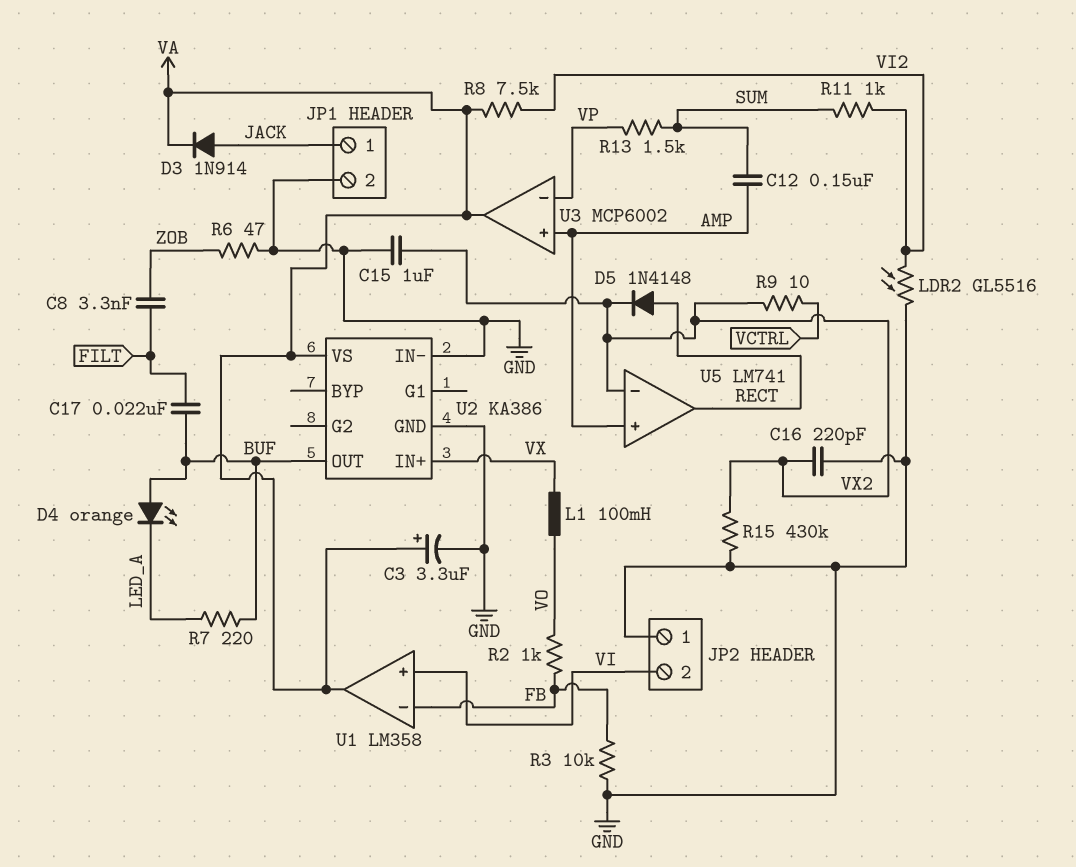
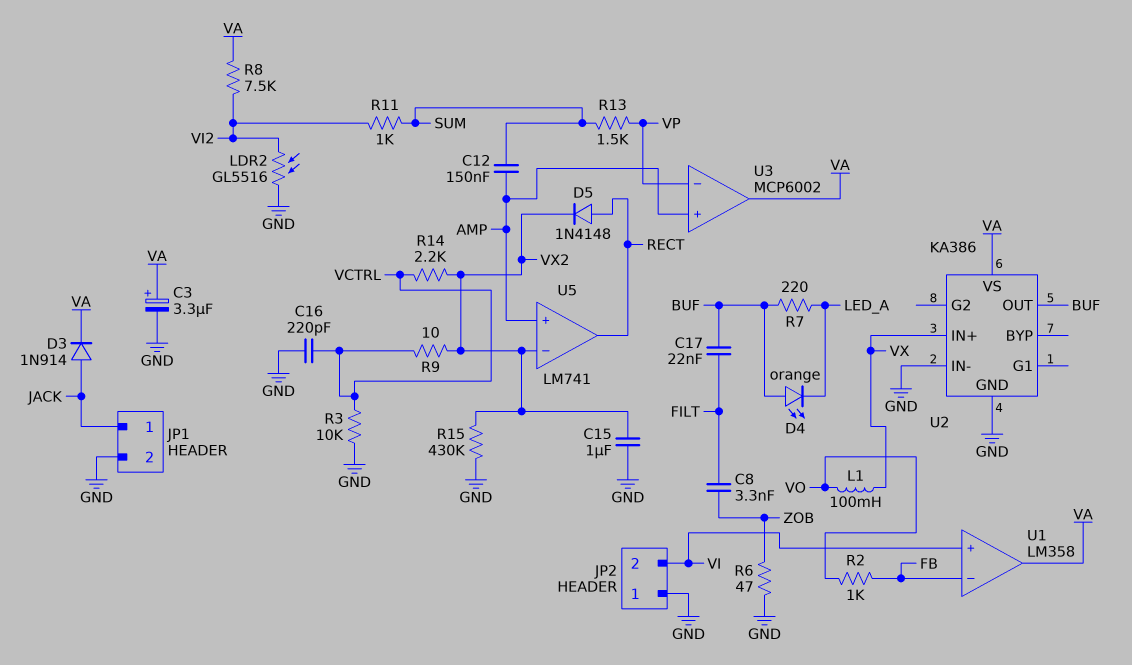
C16: 220pF (GND, VX2) -> 220pF (GND, VCTRL)
R3: 10k (FB, GND) -> 10k (GND, VCTRL)
R14: none -> 2.2k (VCTRL, VX2)

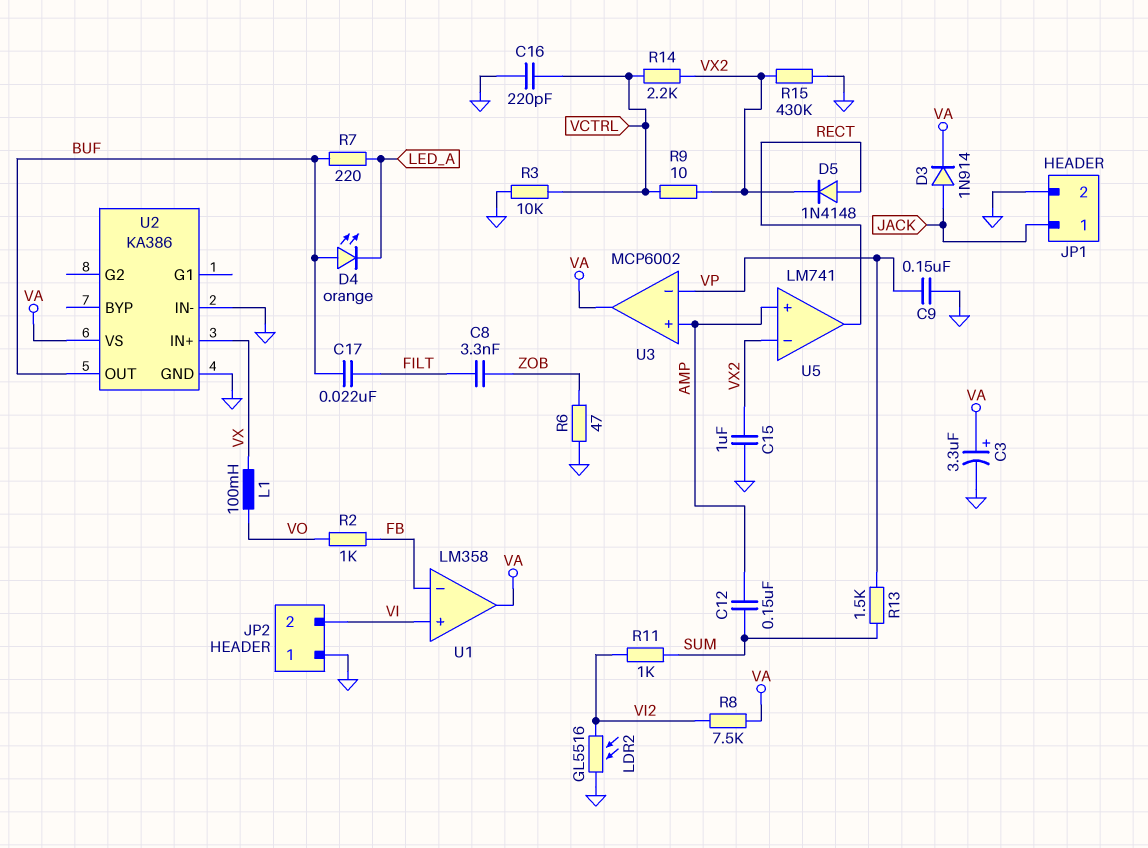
C9: none -> 150nF (GND, VP)

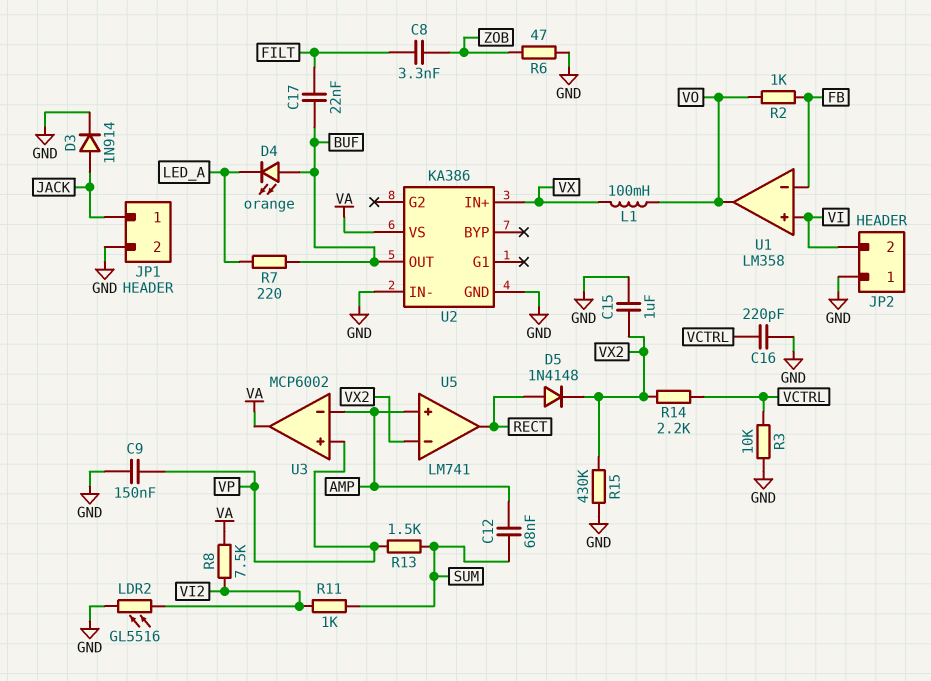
C3: 3.3uF (plus VA, minus GND) -> none
C12: 150nF (AMP, SUM) -> 68nF (AMP, SUM)
D3: diode 1N914 (A JACK, K VA) -> diode 1N914 (A JACK, K GND)
R9: 10 (VCTRL, VX2) -> none
U1 pin out: VA -> VO
U3 pin in+: AMP -> VP
U3 pin in-: VP -> AMP

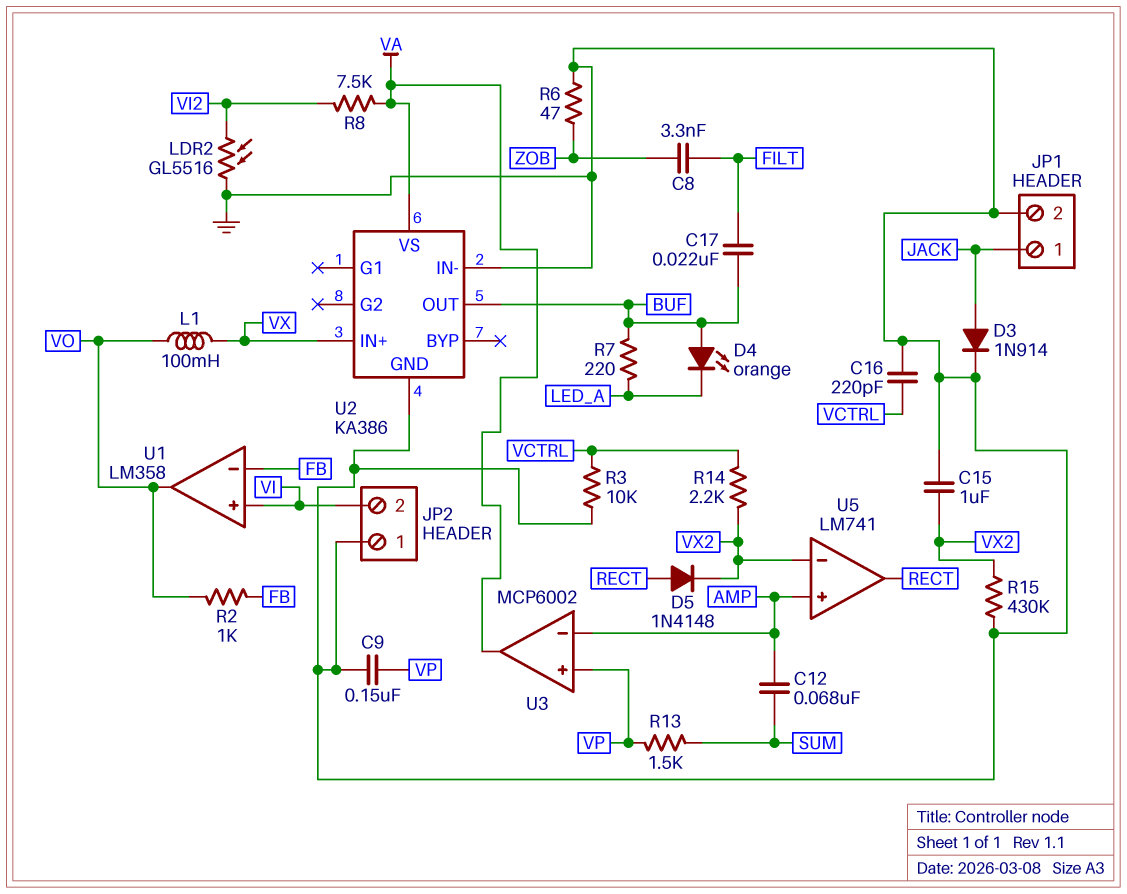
R11: 1k (SUM, VI2) -> none

